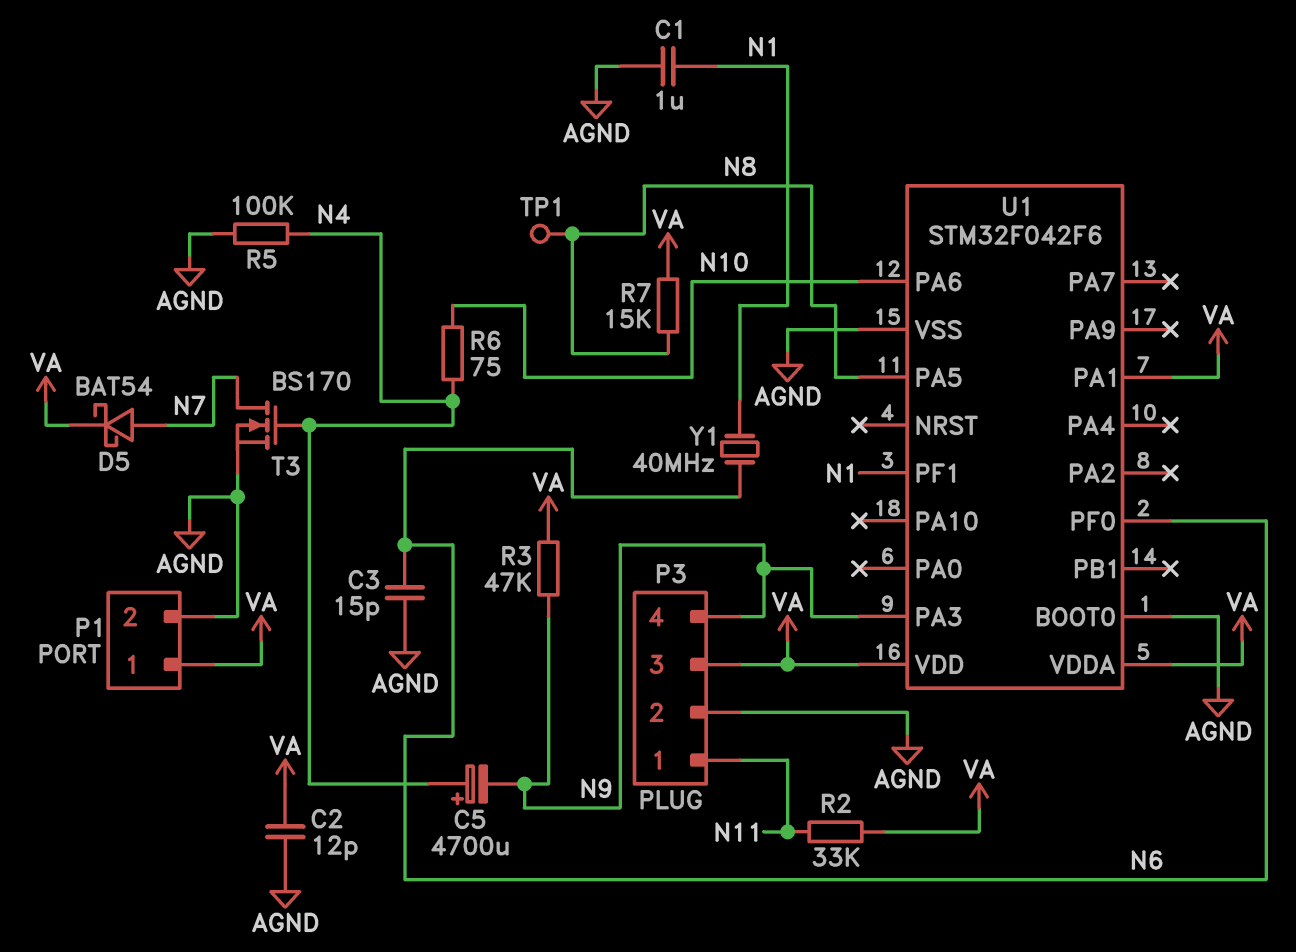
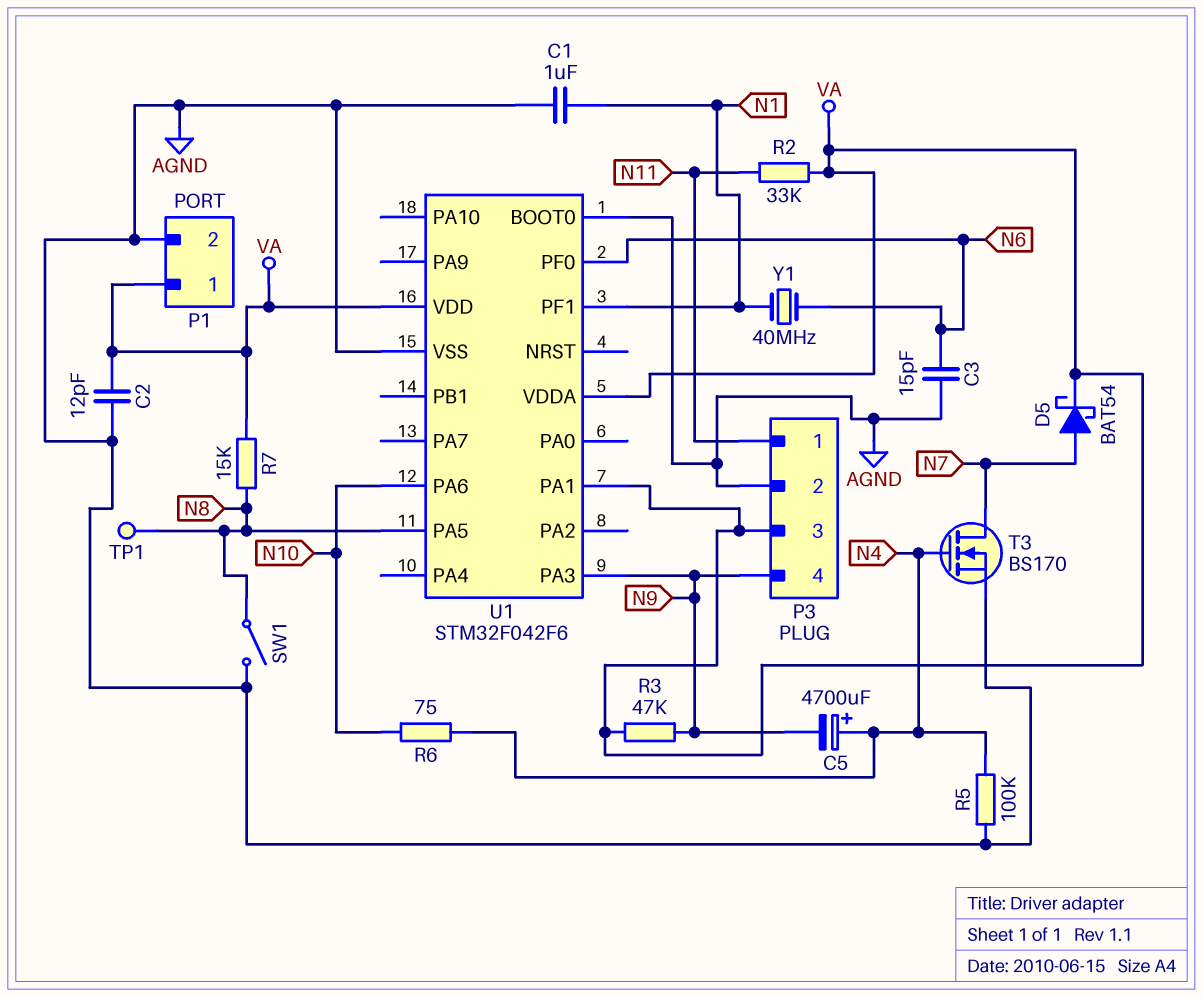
SW1: none -> switch (AGND, N8)

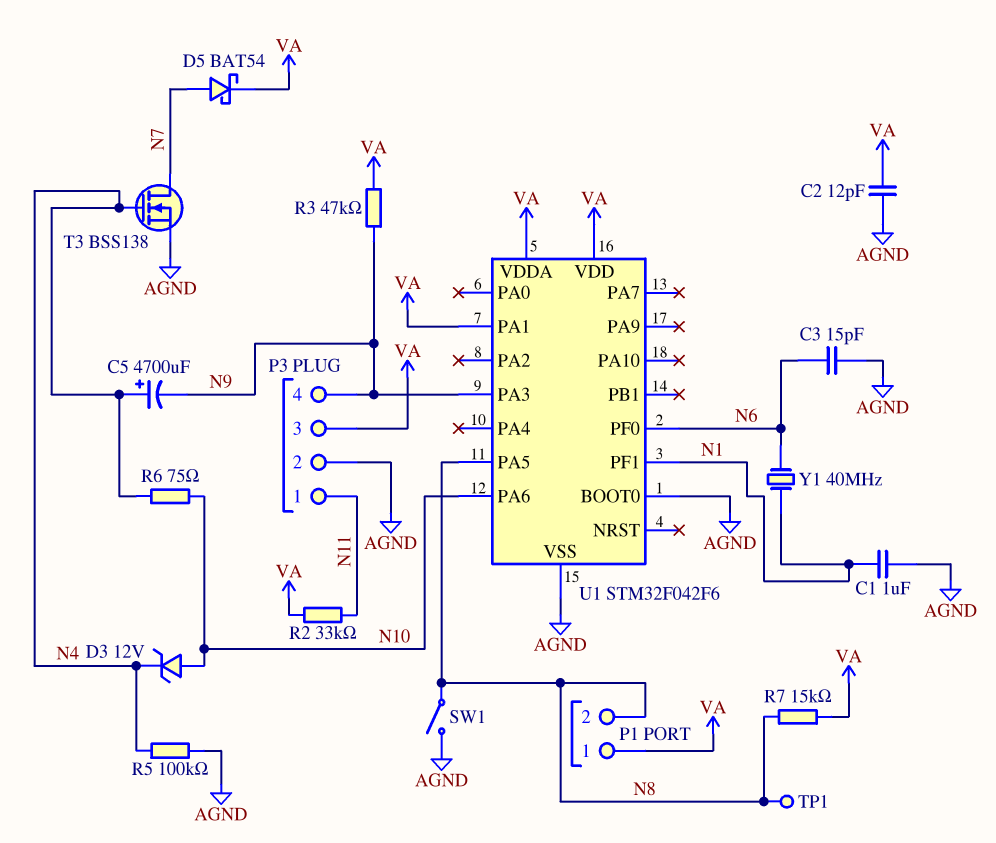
D3: none -> zener 12V (A N10, K N4)
P1 pin 2: AGND -> N8
T3: NMOS BS170 (G N4, D N7, S AGND) -> NMOS BSS138 (G N4, D N7, S AGND)

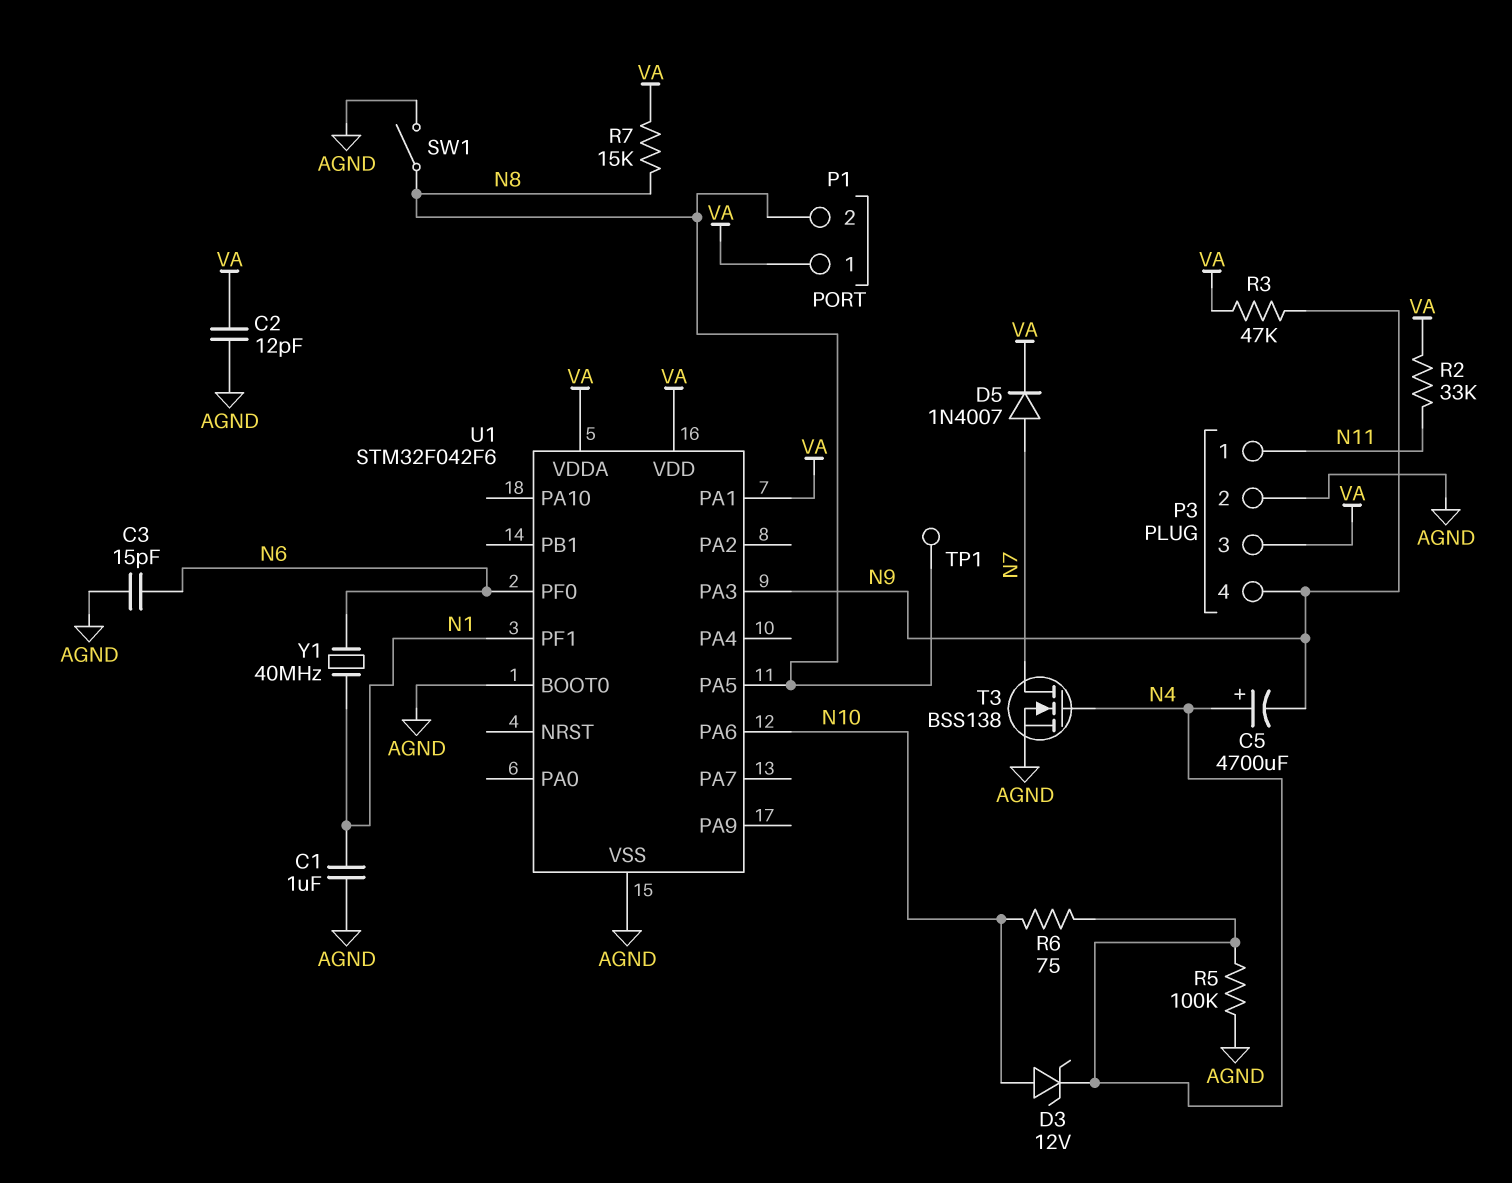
D5: schottky BAT54 (A N7, K VA) -> diode 1N4007 (A N7, K VA)

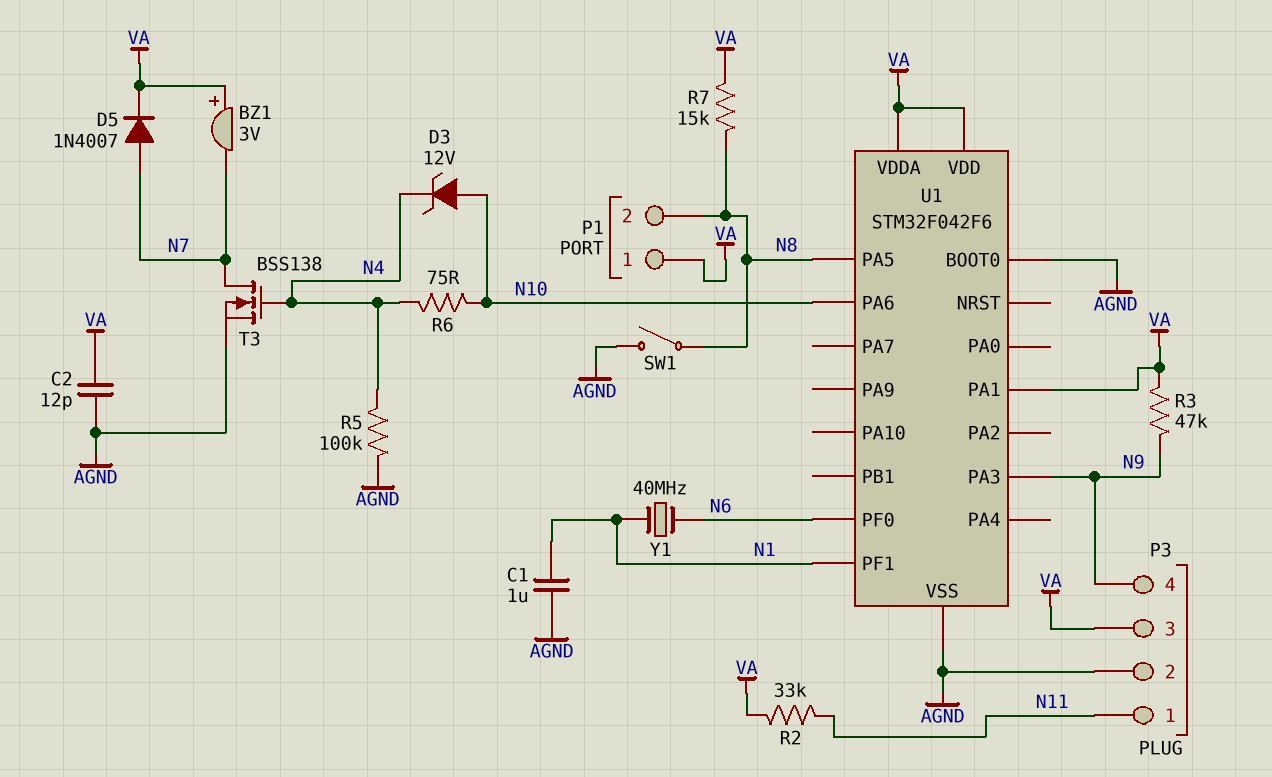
BZ1: none -> buzzer 3V (plus VA, minus N7)
C3: 15pF (AGND, N6) -> none
C5: 4700uF (plus N4, minus N9) -> none
TP1: test point (N8) -> none

